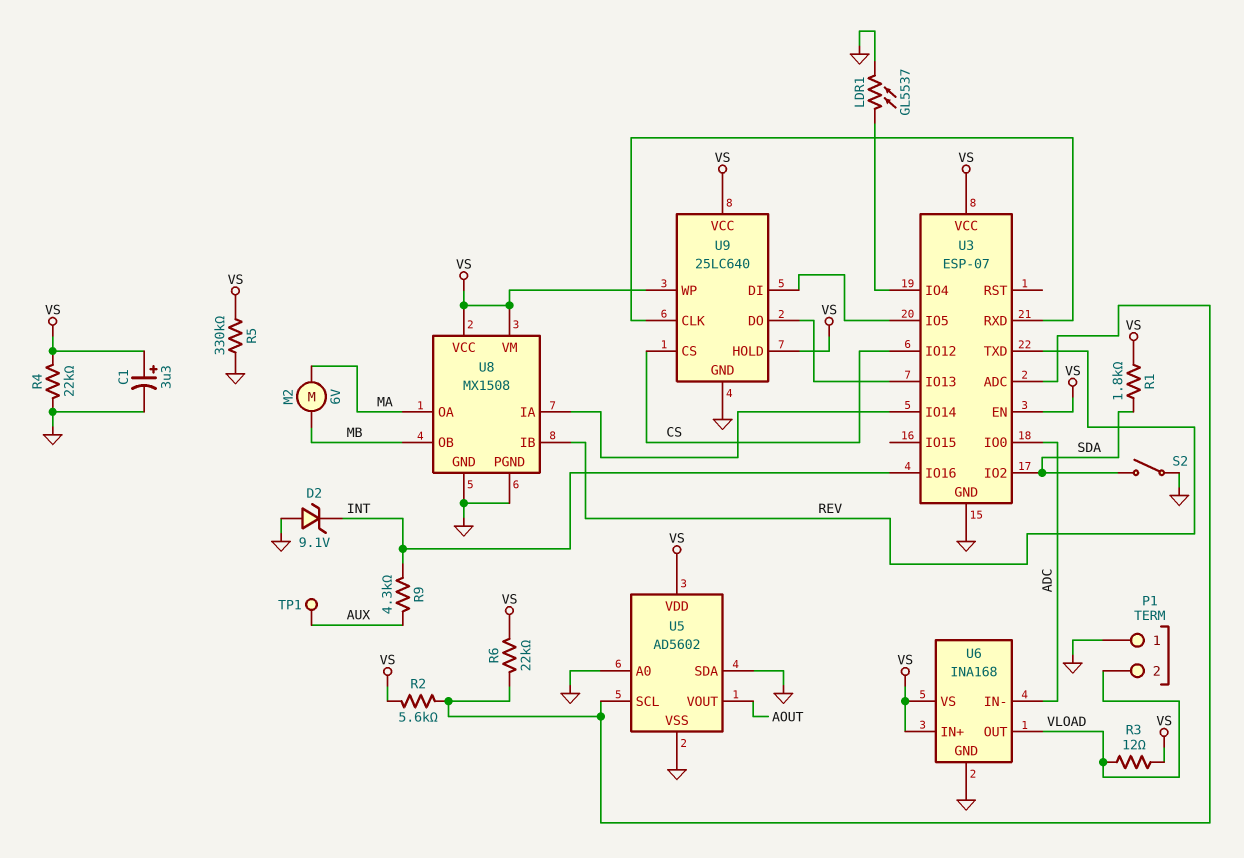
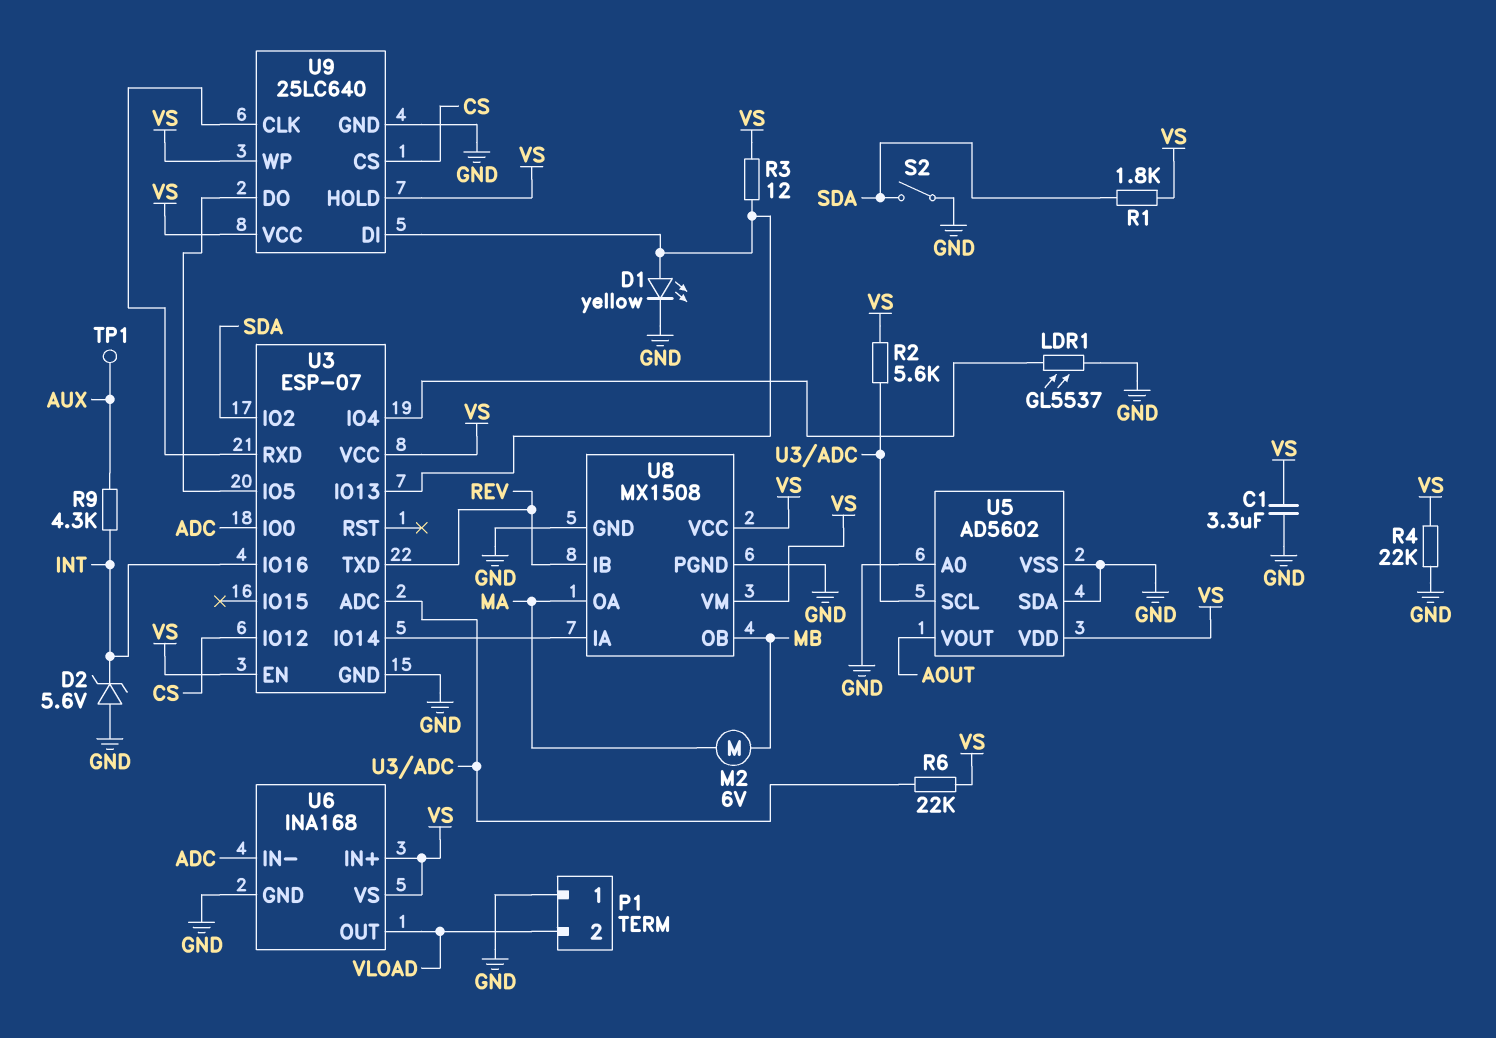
C1: 3.3uF (plus VS, minus GND) -> 3.3uF (GND, VS)
D1: none -> LED yellow (A U3/IO13, K GND)
D2: zener 9.1V (A GND, K INT) -> zener 5.6V (A GND, K INT)
R3: 12 (VLOAD, VS) -> 12 (U3/IO13, VS)
R5: 330k (GND, VS) -> none
U9 pin DI: U3/IO5 -> U3/IO13
U9 pin DO: U3/IO13 -> U3/IO5

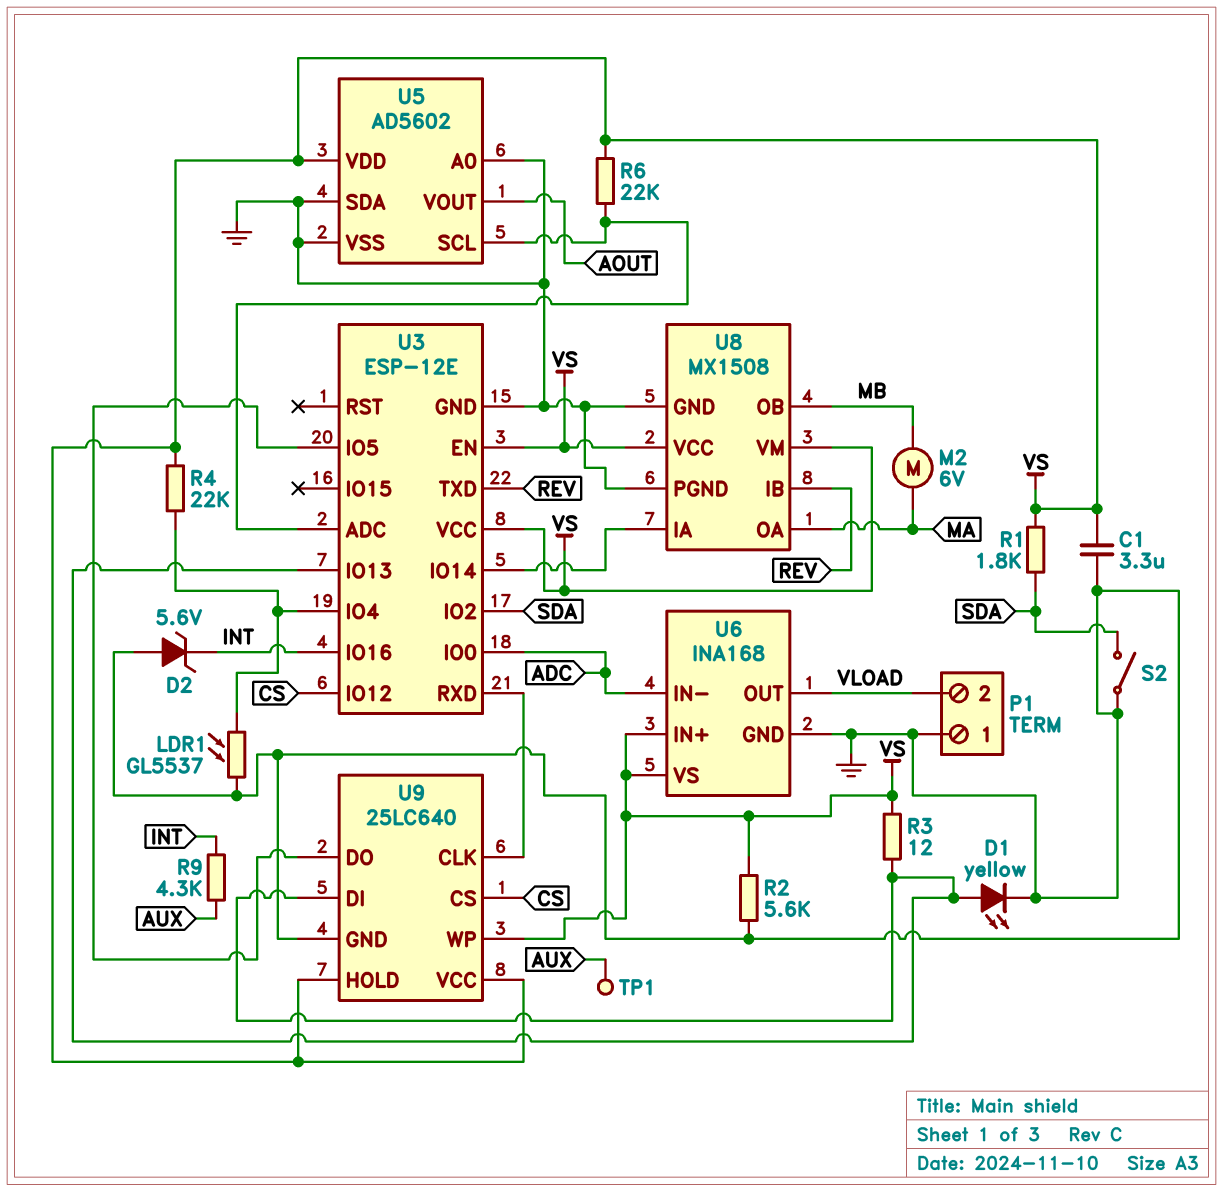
R2: 5.6k (U3/ADC, VS) -> 5.6k (GND, VS)
R4: 22k (GND, VS) -> 22k (U3/IO4, VS)
U3: ESP-07 -> ESP-12E

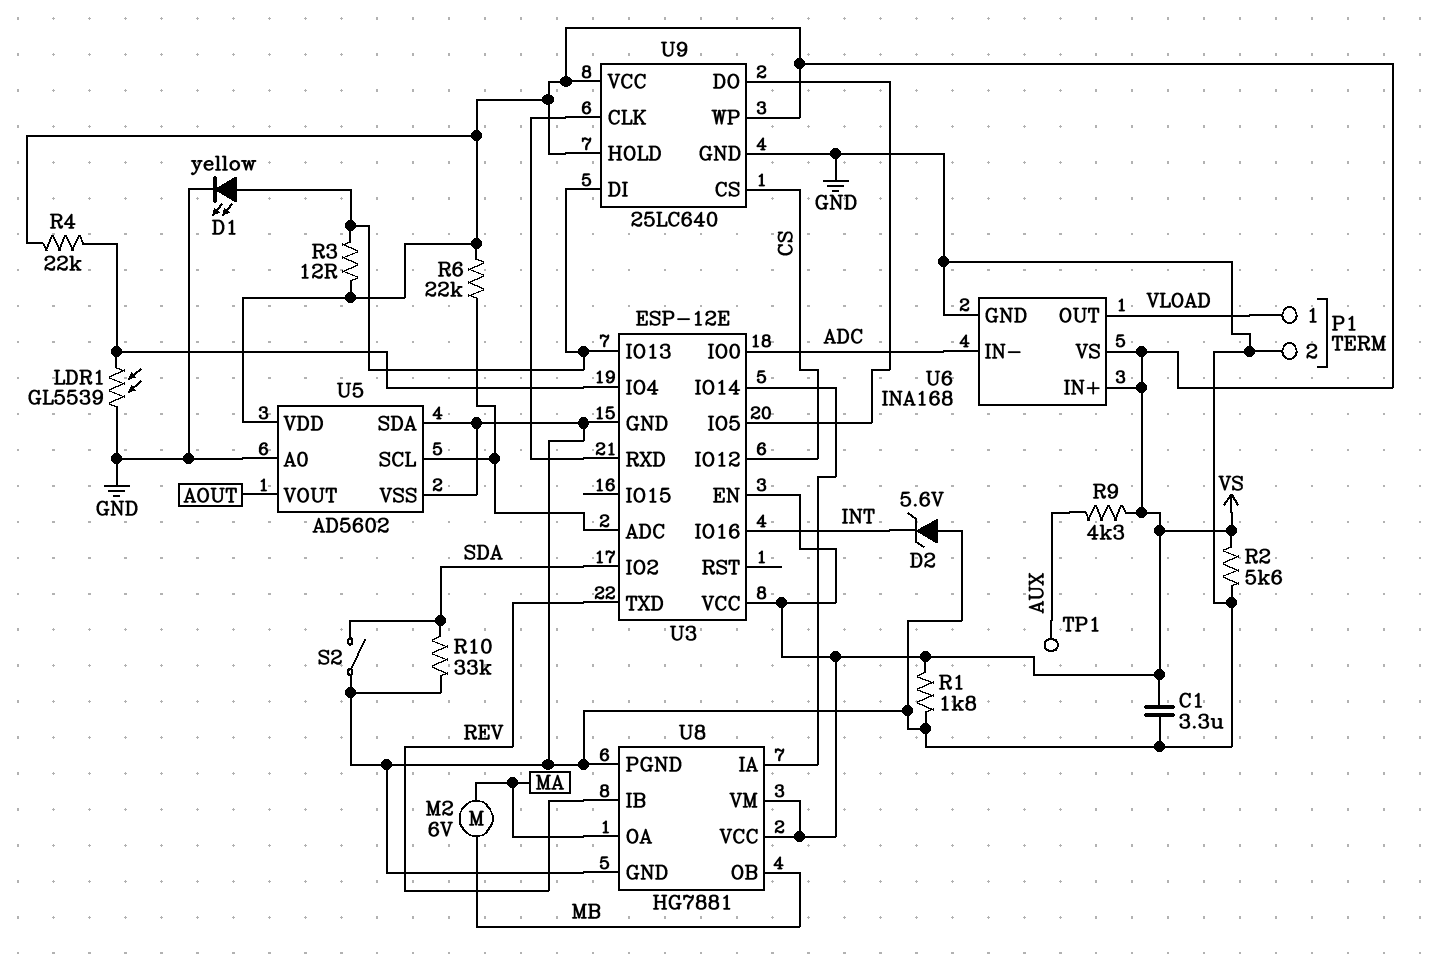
LDR1: GL5537 (GND, U3/IO4) -> GL5539 (GND, U3/IO4)
P1 pin 1: GND -> VLOAD
P1 pin 2: VLOAD -> GND
R1: 1.8k (SDA, VS) -> 1.8k (GND, VS)
R9: 4.3k (AUX, INT) -> 4.3k (AUX, VS)
R10: none -> 33k (GND, SDA)
U8: MX1508 -> HG7881

